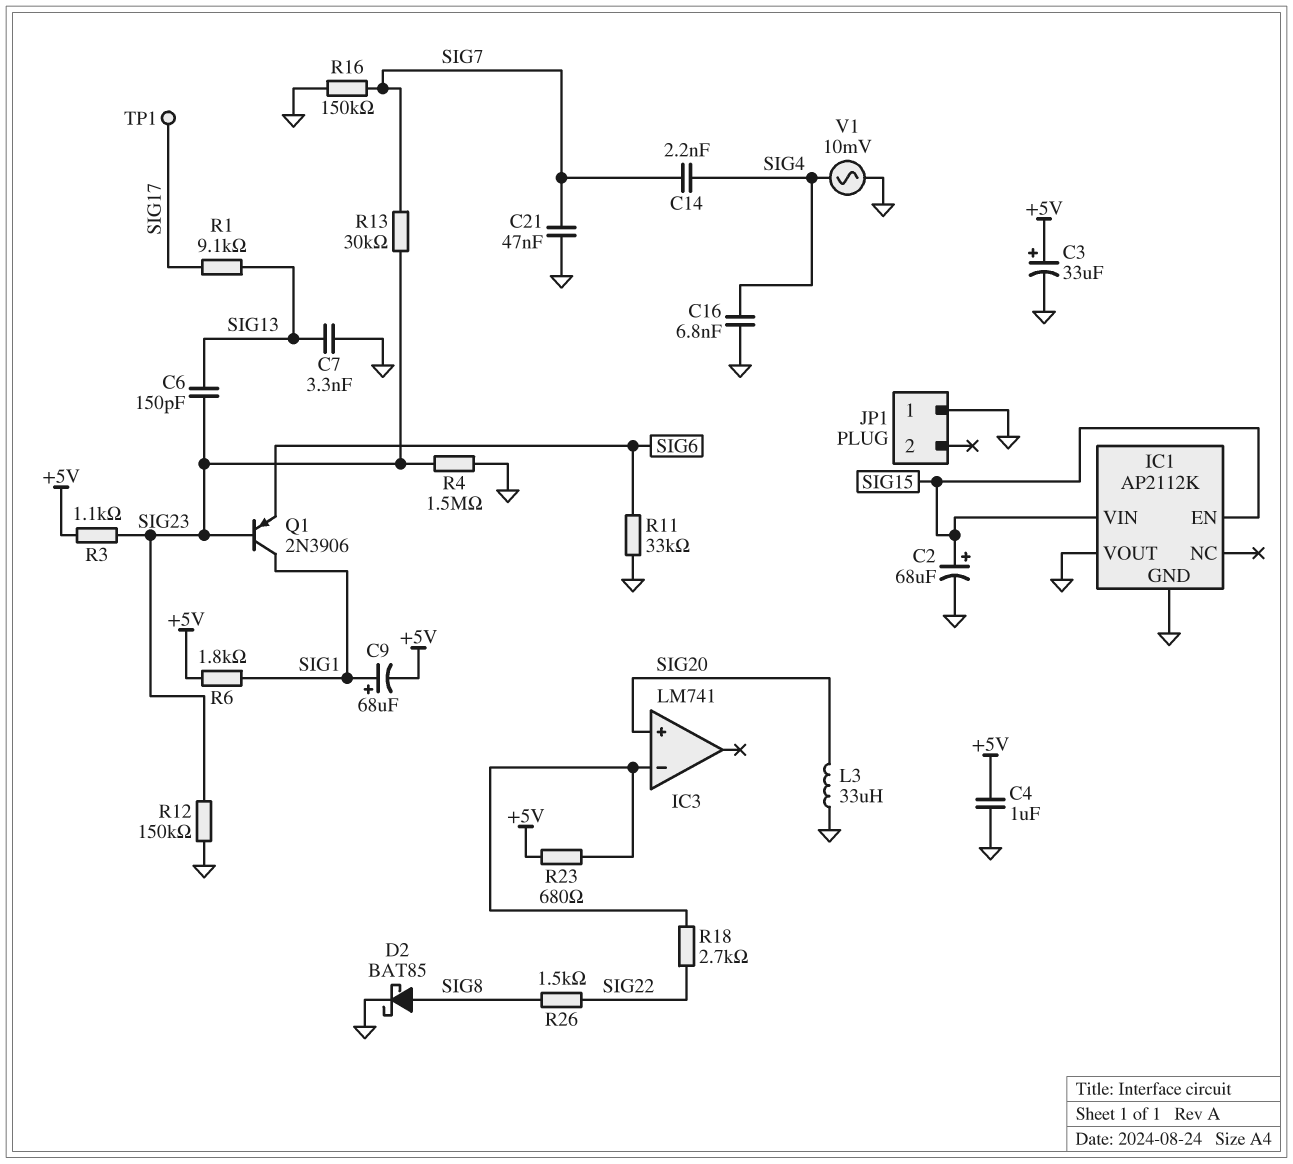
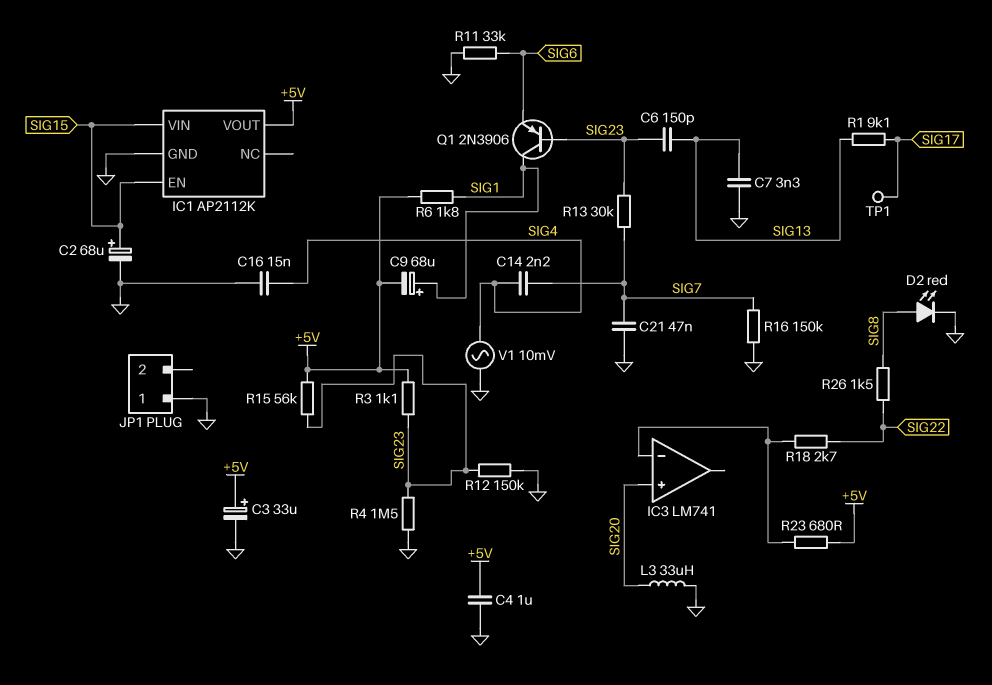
C16: 6.8nF (GND, SIG4) -> 15nF (GND, SIG4)
D2: schottky BAT85 (A SIG8, K GND) -> LED red (A SIG8, K GND)
IC1 pin VOUT: GND -> +5V
R15: none -> 56k (+5V, SIG23)

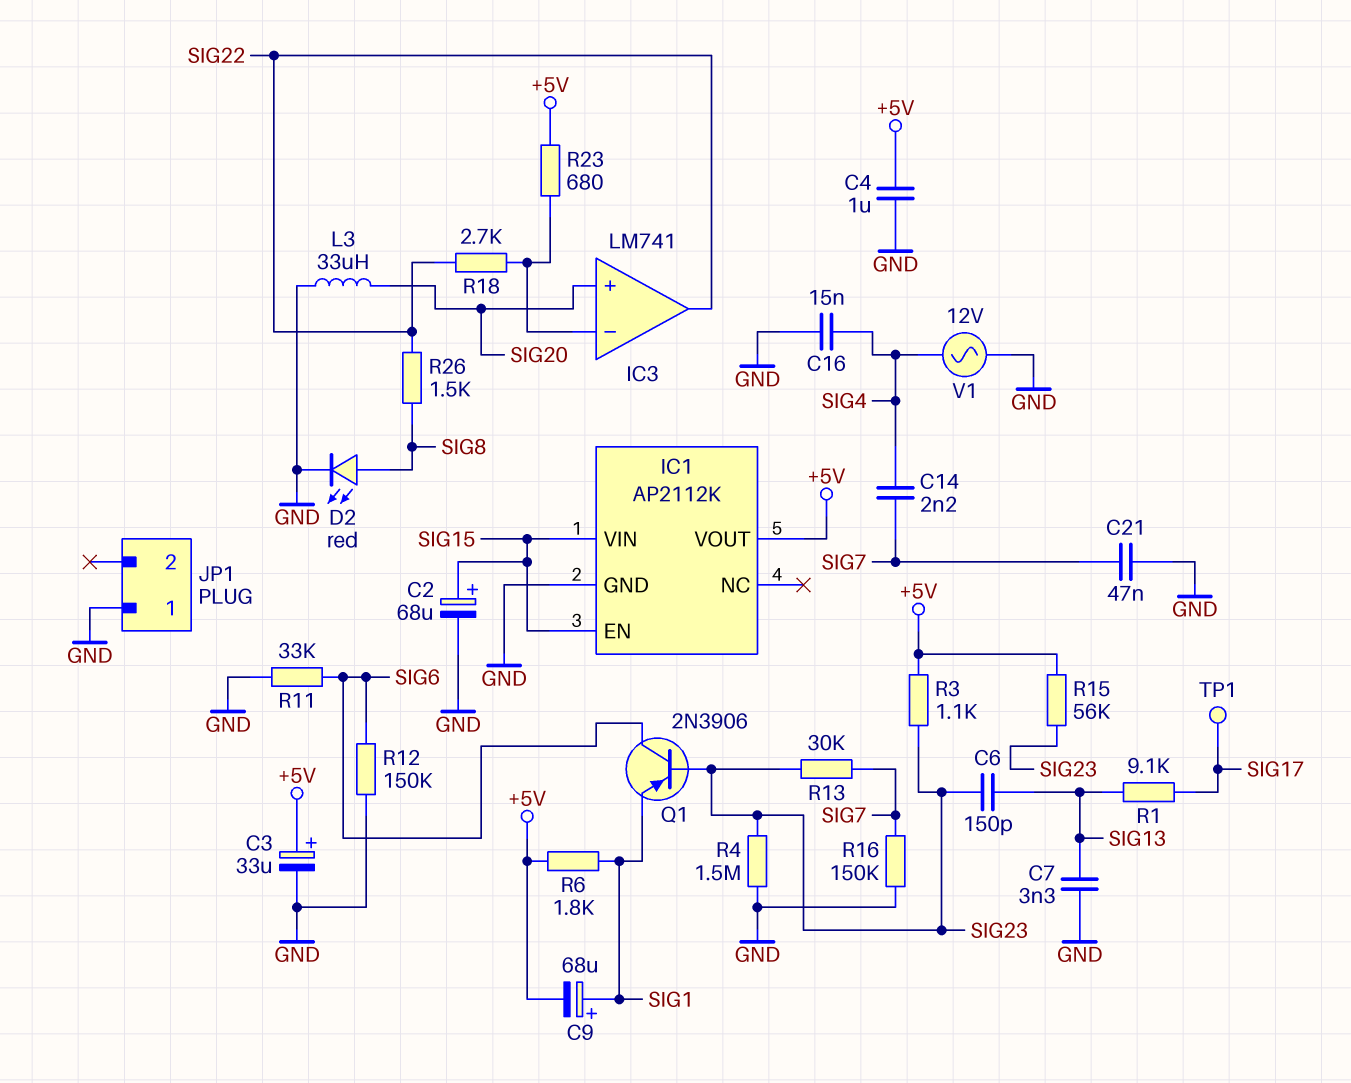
IC3 pin out: none -> SIG22
Q1: PNP 2N3906 (B SIG23, C SIG1, E SIG6) -> PNP 2N3906 (B SIG23, C SIG6, E SIG1)
R12: 150k (GND, SIG23) -> 150k (GND, SIG6)
V1: AC 10mV (GND, SIG4) -> AC 12V (GND, SIG4)

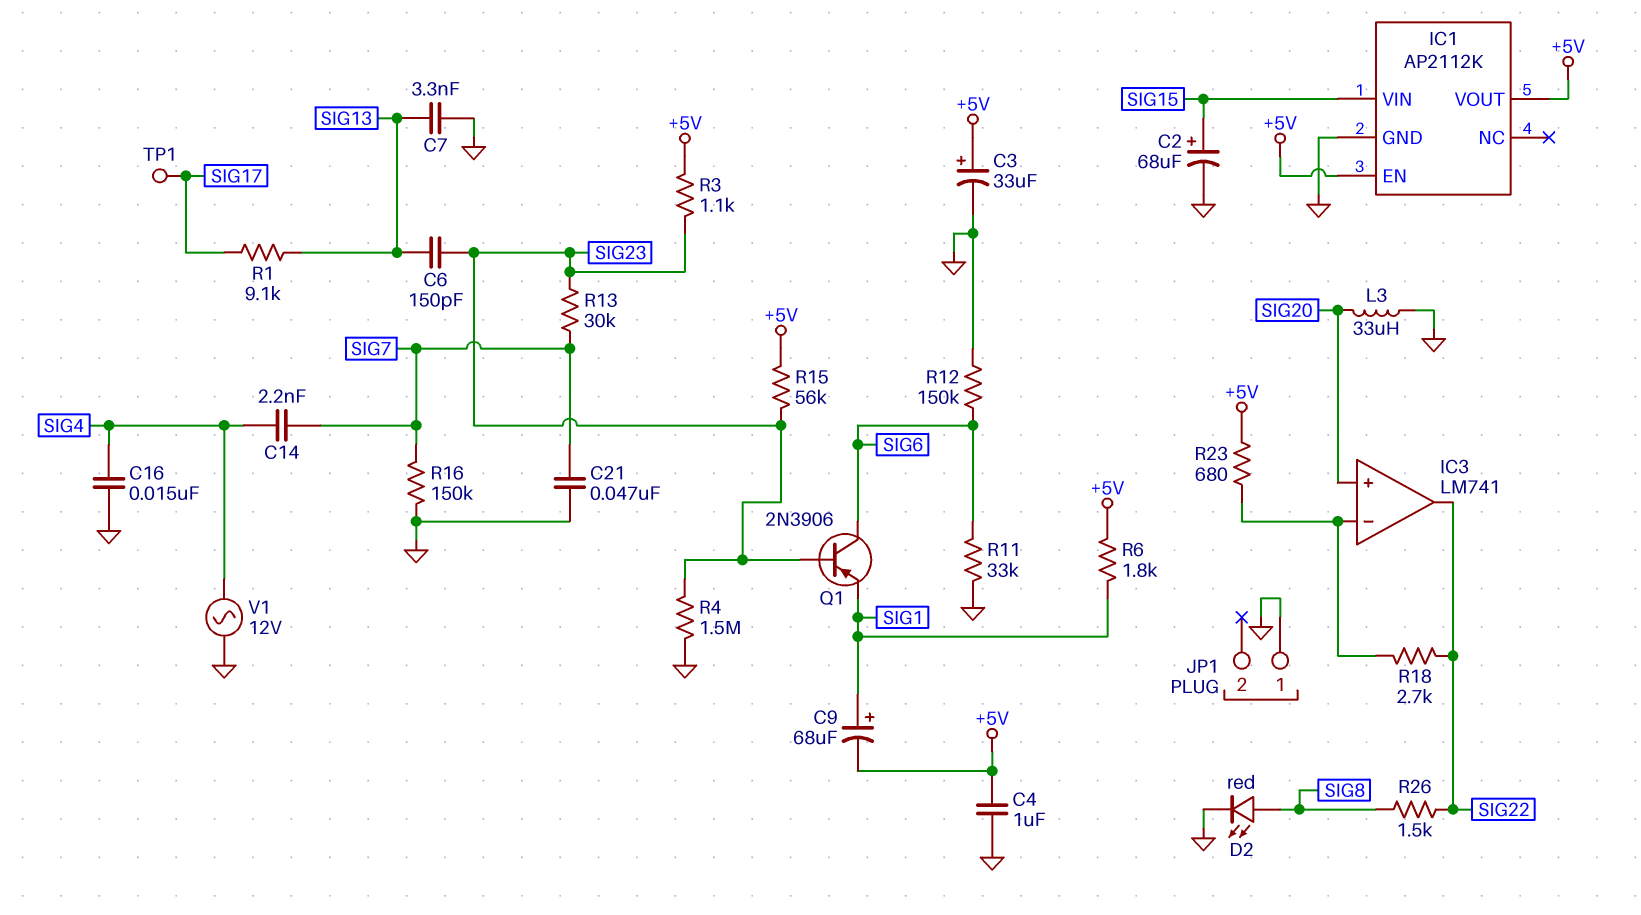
IC1 pin EN: SIG15 -> +5V

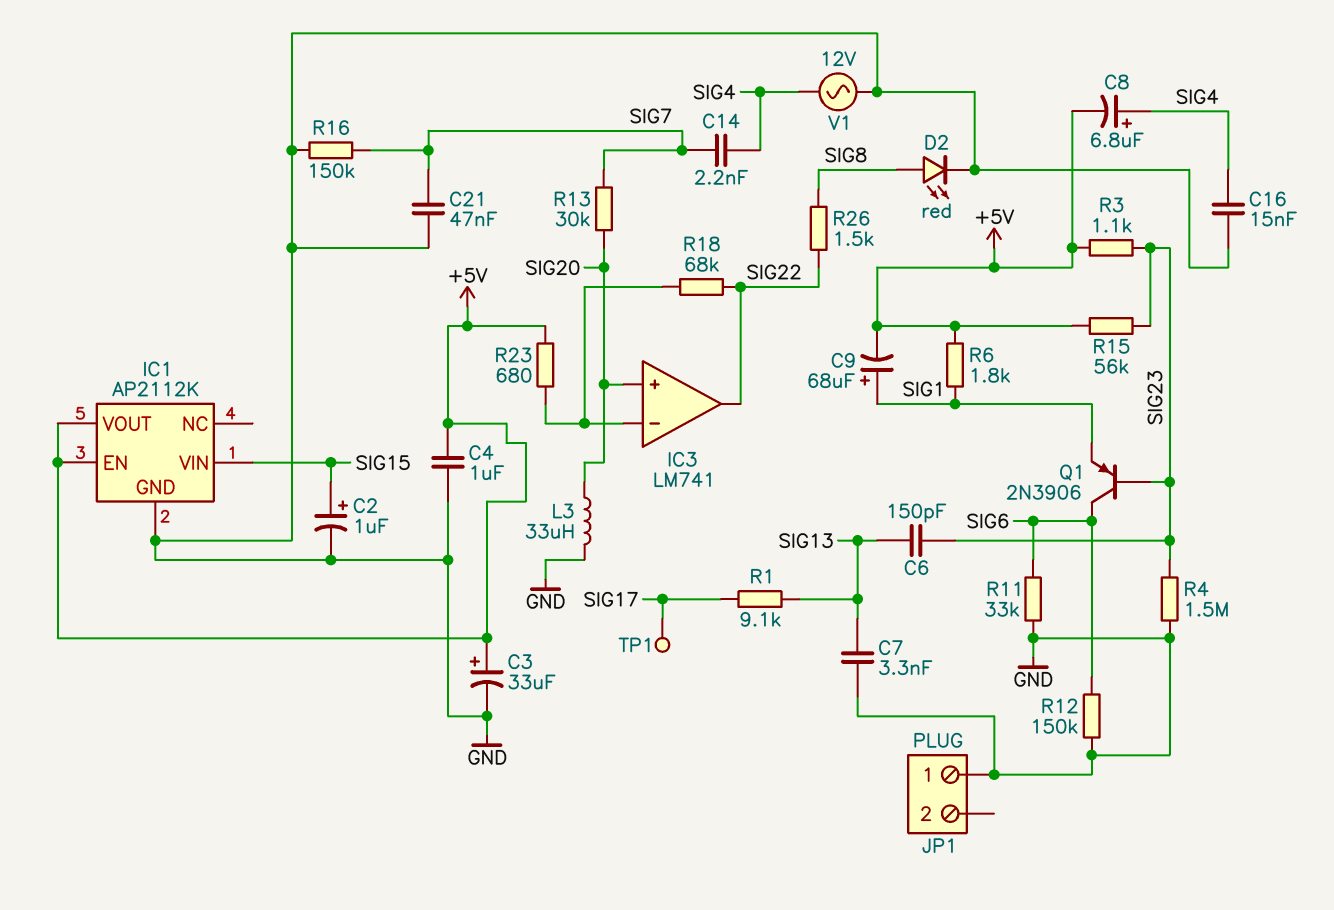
C2: 68uF (plus SIG15, minus GND) -> 1uF (plus SIG15, minus GND)
C8: none -> 6.8uF (plus SIG4, minus +5V)
R13: 30k (SIG7, SIG23) -> 30k (SIG7, SIG20)
R18: 2.7k (IC3/in-, SIG22) -> 68k (IC3/in-, SIG22)

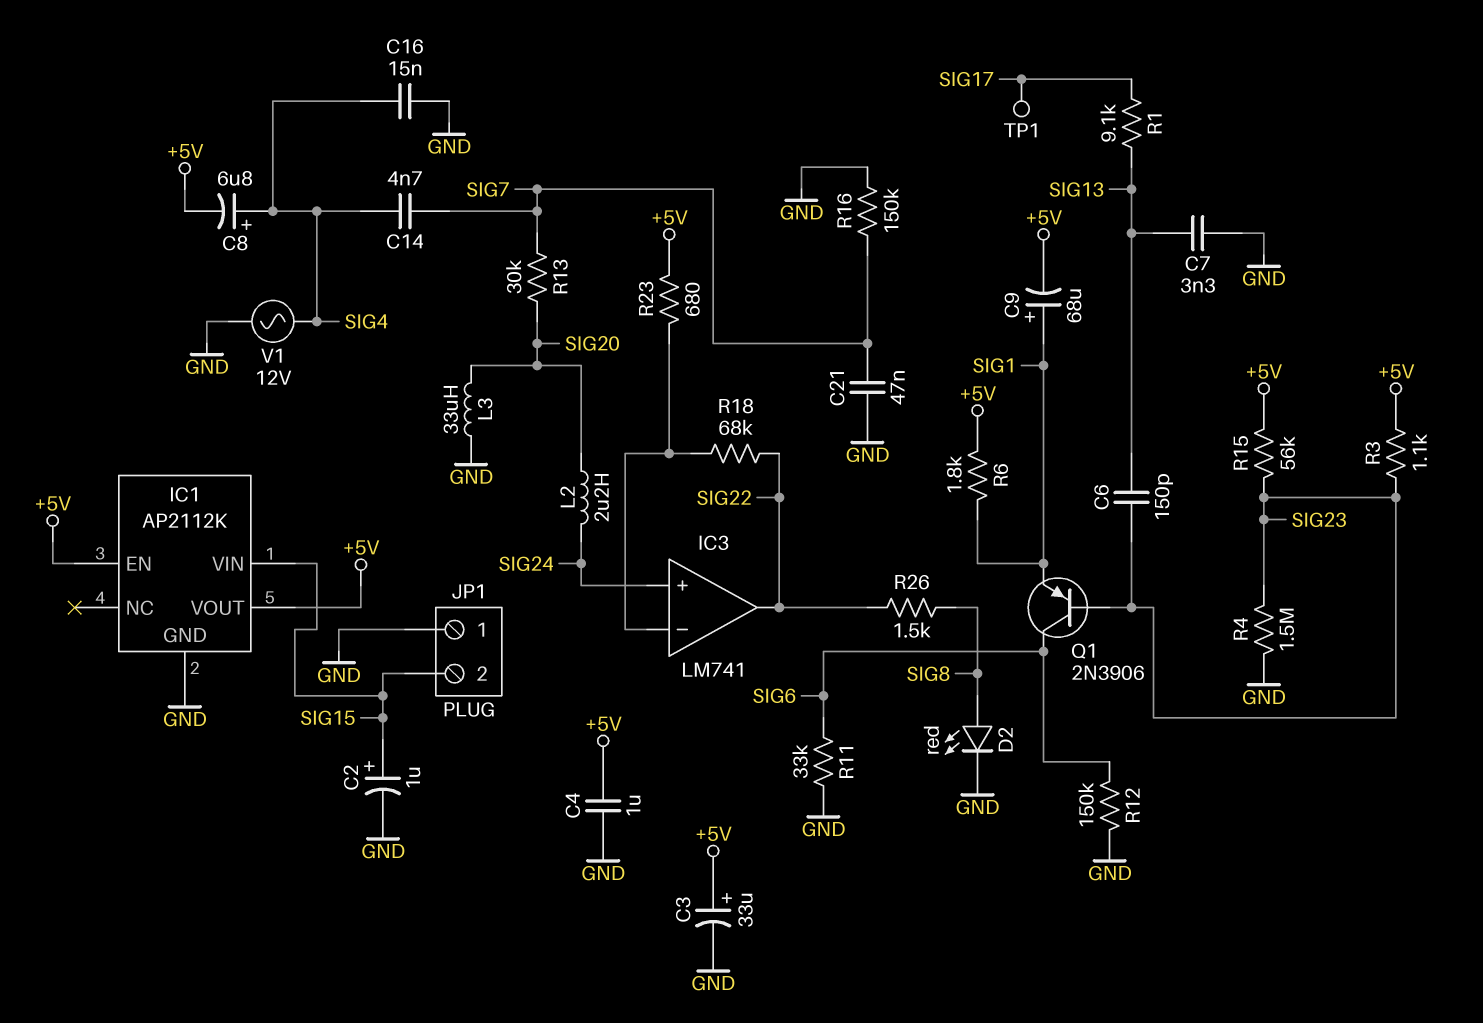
C14: 2.2nF (SIG4, SIG7) -> 4.7nF (SIG4, SIG7)
IC3 pin in+: SIG20 -> SIG24
JP1 pin 2: none -> SIG15
L2: none -> 2.2uH (SIG20, SIG24)

